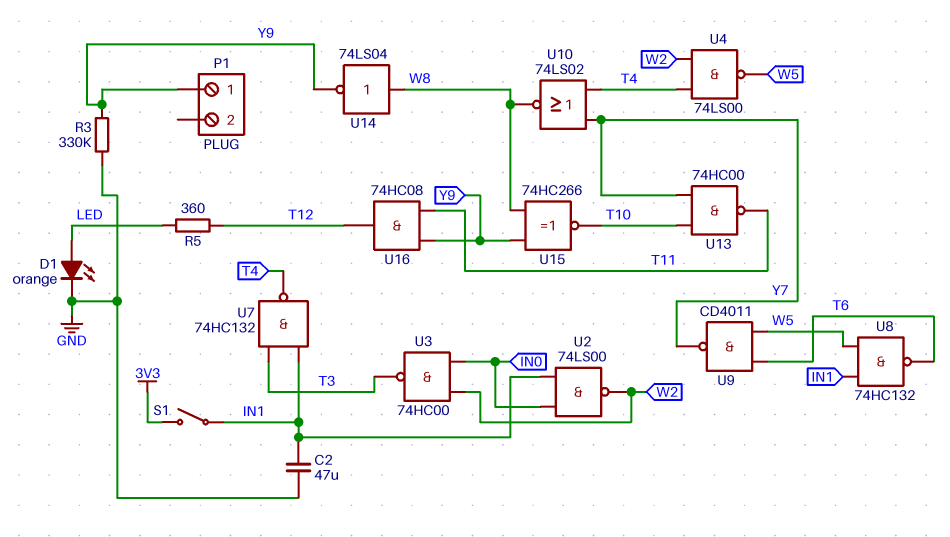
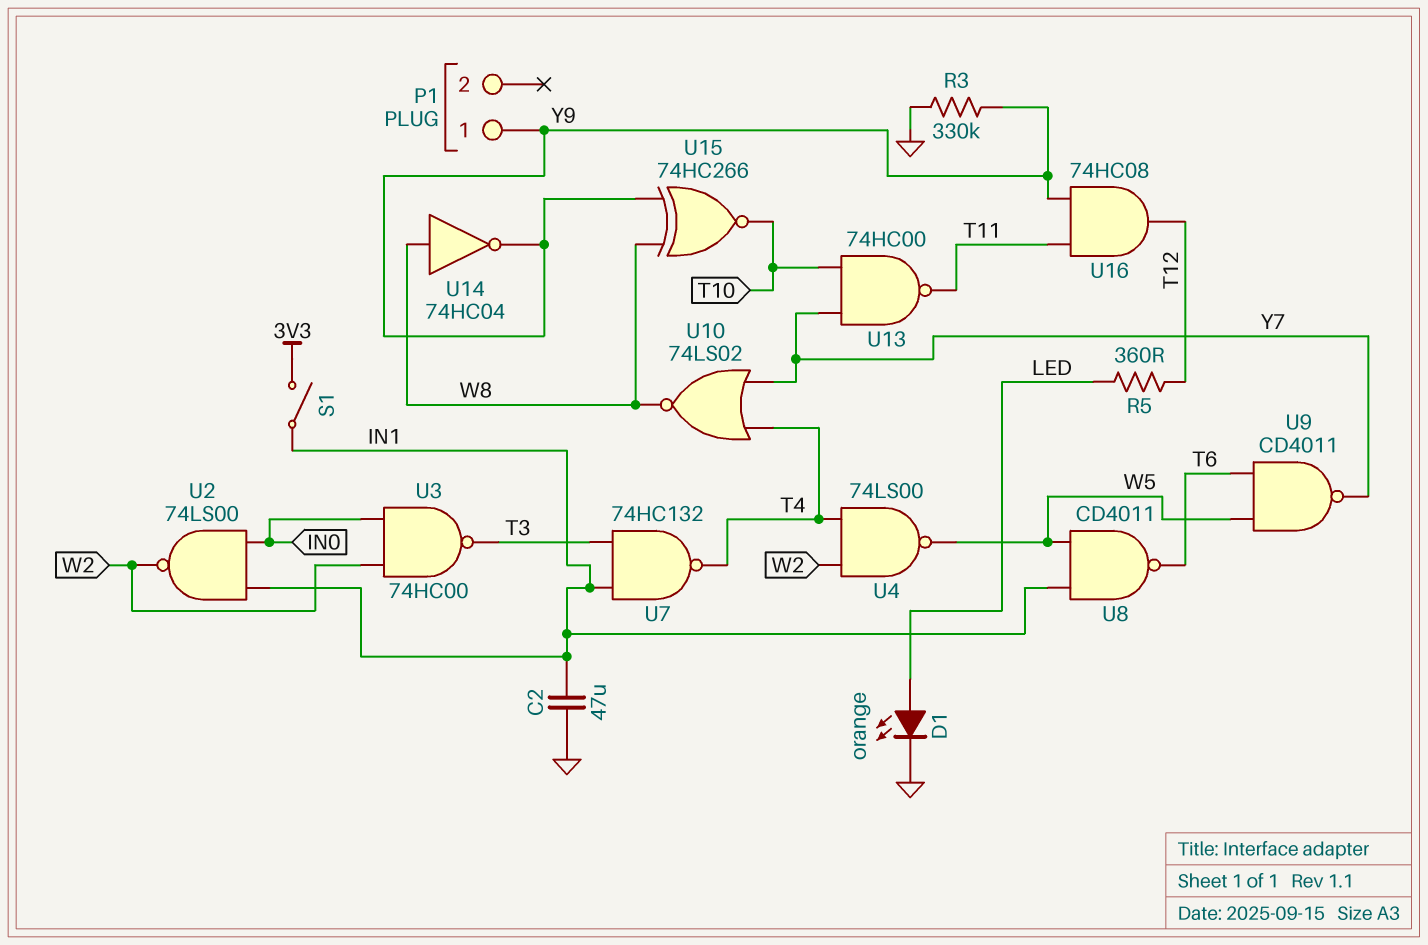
U8: NAND 74HC132 (in IN1, in W5, out T6) -> NAND CD4011 (in IN1, in W5, out T6)
U14: NOT 74LS04 (in W8, out Y9) -> NOT 74HC04 (in W8, out Y9)

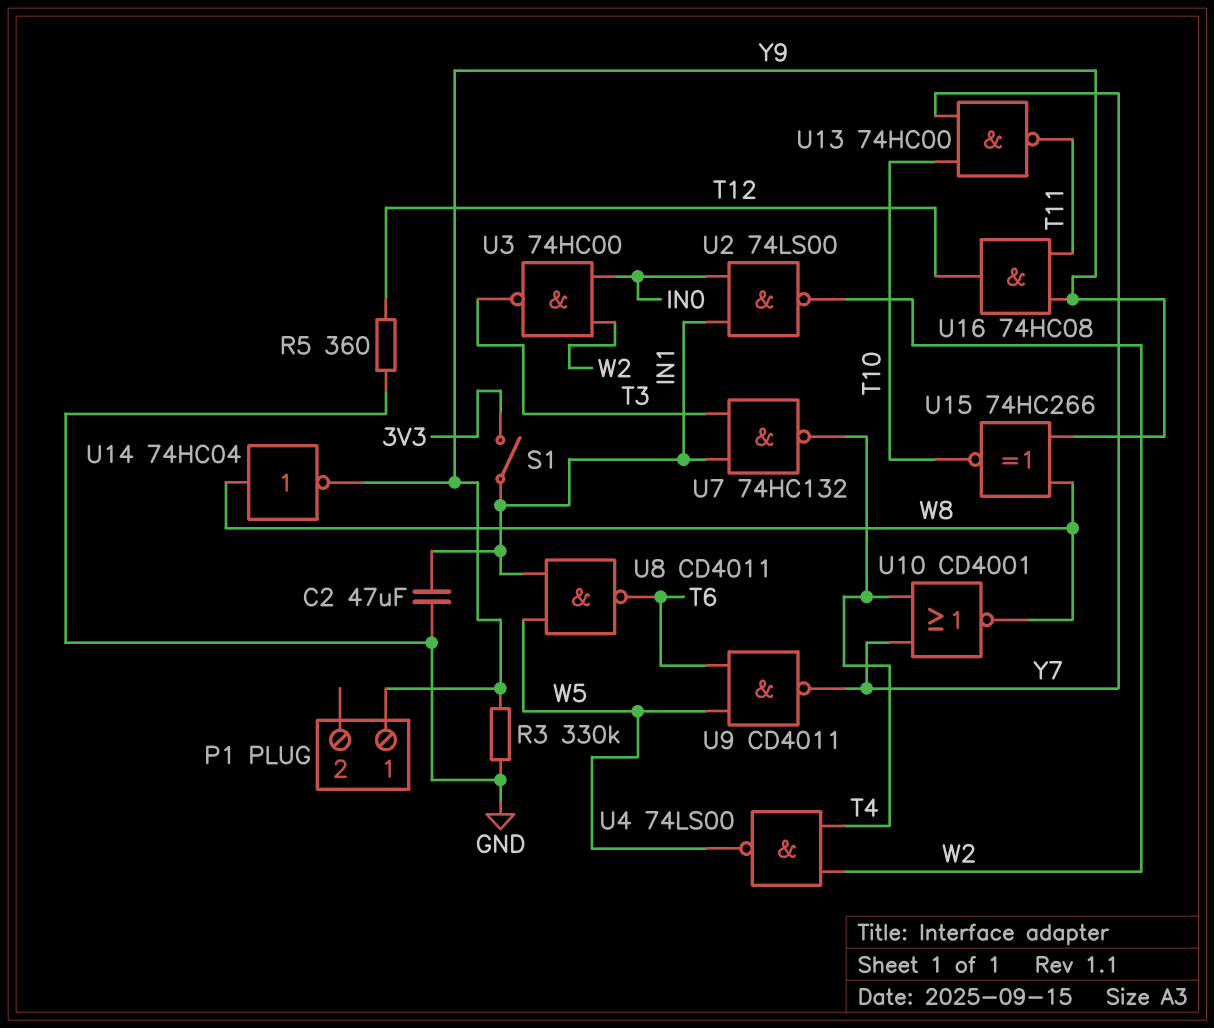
D1: LED orange (A LED, K GND) -> none
R5: 360 (LED, T12) -> 360 (GND, T12)
U10: NOR 74LS02 (in T4, in Y7, out W8) -> NOR CD4001 (in T4, in Y7, out W8)

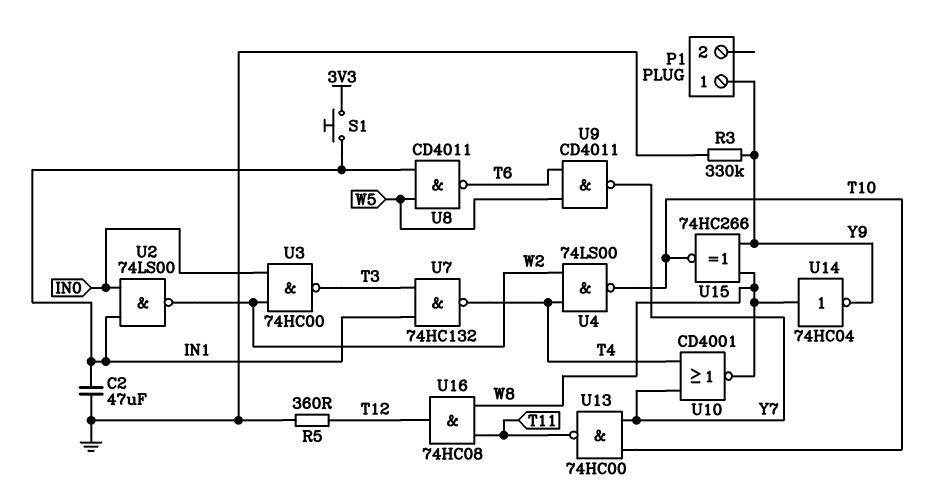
S1: switch (3V3, IN1) -> button (3V3, IN1)
U4: NAND 74LS00 (in T4, in W2, out W5) -> NAND 74LS00 (in T4, in W2, out T10)
U16: AND 74HC08 (in T11, in Y9, out T12) -> AND 74HC08 (in T11, in W8, out T12)

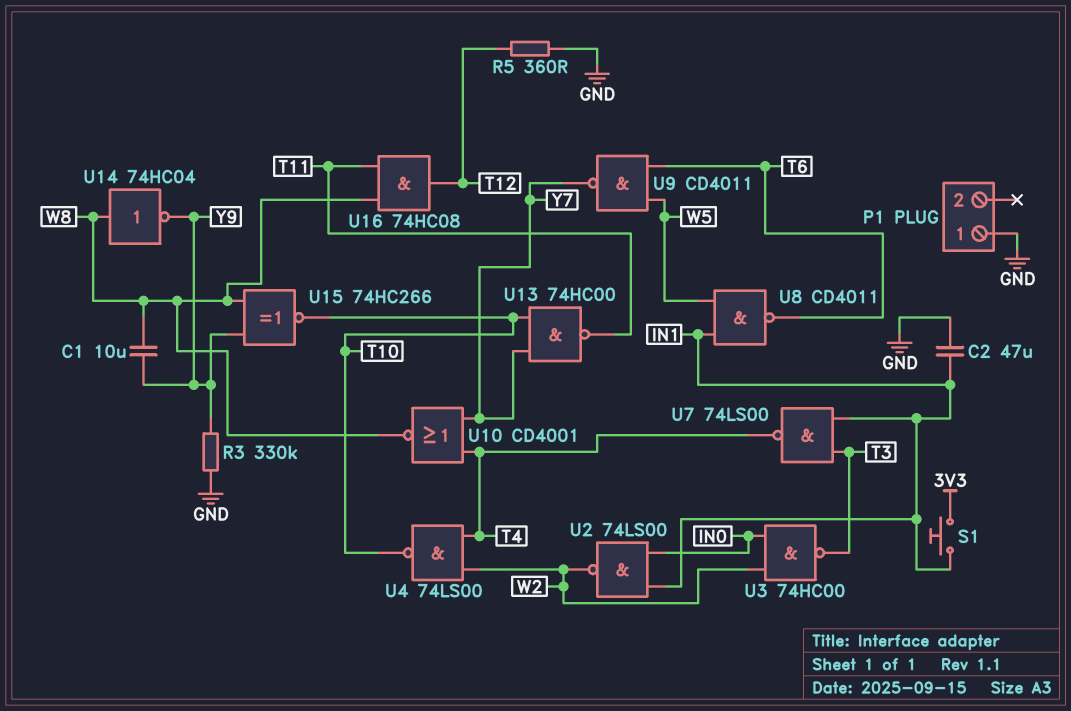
C1: none -> 10uF (W8, Y9)
P1 pin 1: Y9 -> GND
U7: NAND 74HC132 (in IN1, in T3, out T4) -> NAND 74LS00 (in IN1, in T3, out T4)

